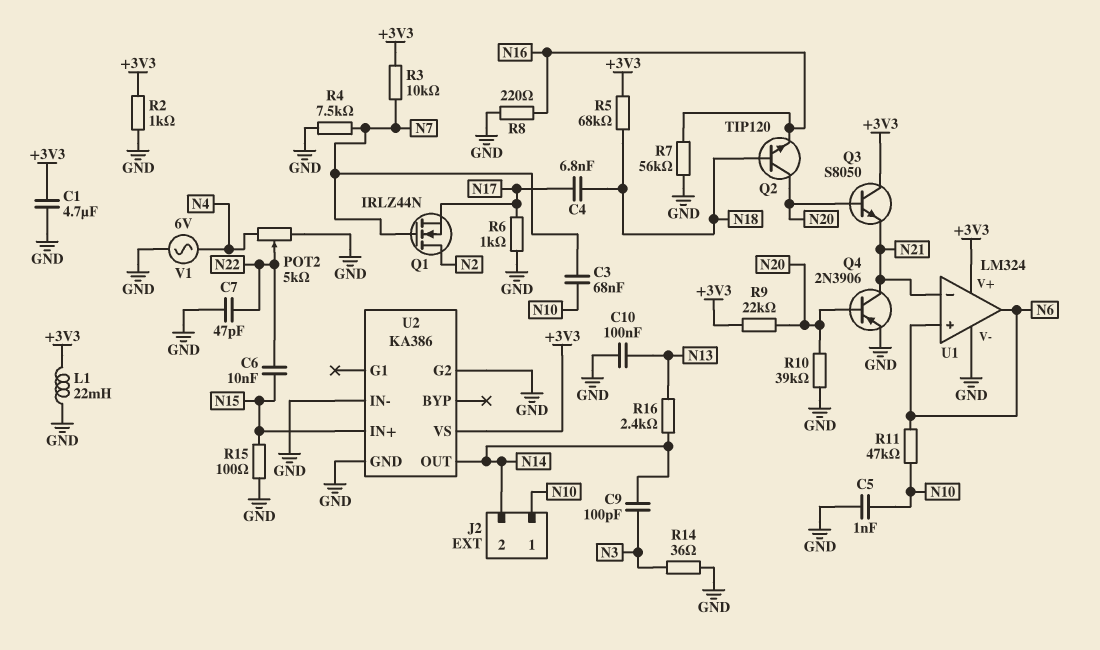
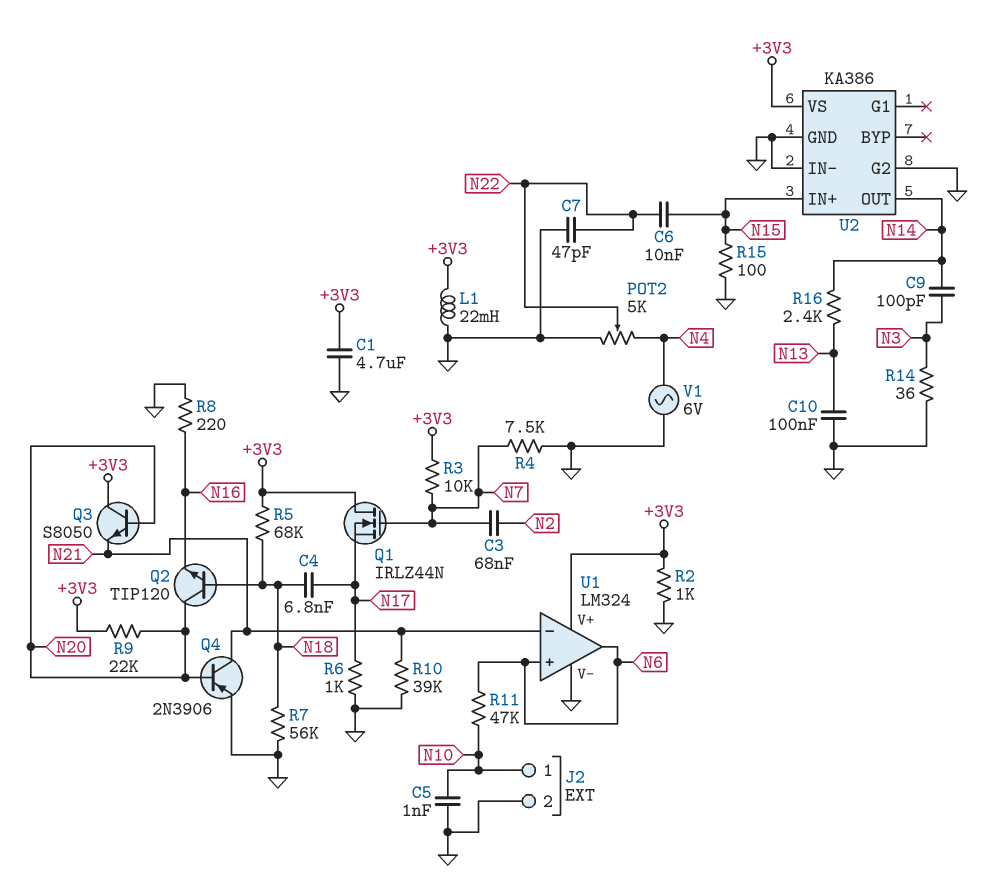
C3: 68nF (N7, N10) -> 68nF (N2, N7)
J2 pin 2: N14 -> GND
Q1: NMOS IRLZ44N (G N7, D N2, S N17) -> NMOS IRLZ44N (G N7, D +3V3, S N17)
R7: 56k (GND, N16) -> 56k (GND, N18)
R10: 39k (GND, N20) -> 39k (GND, N21)

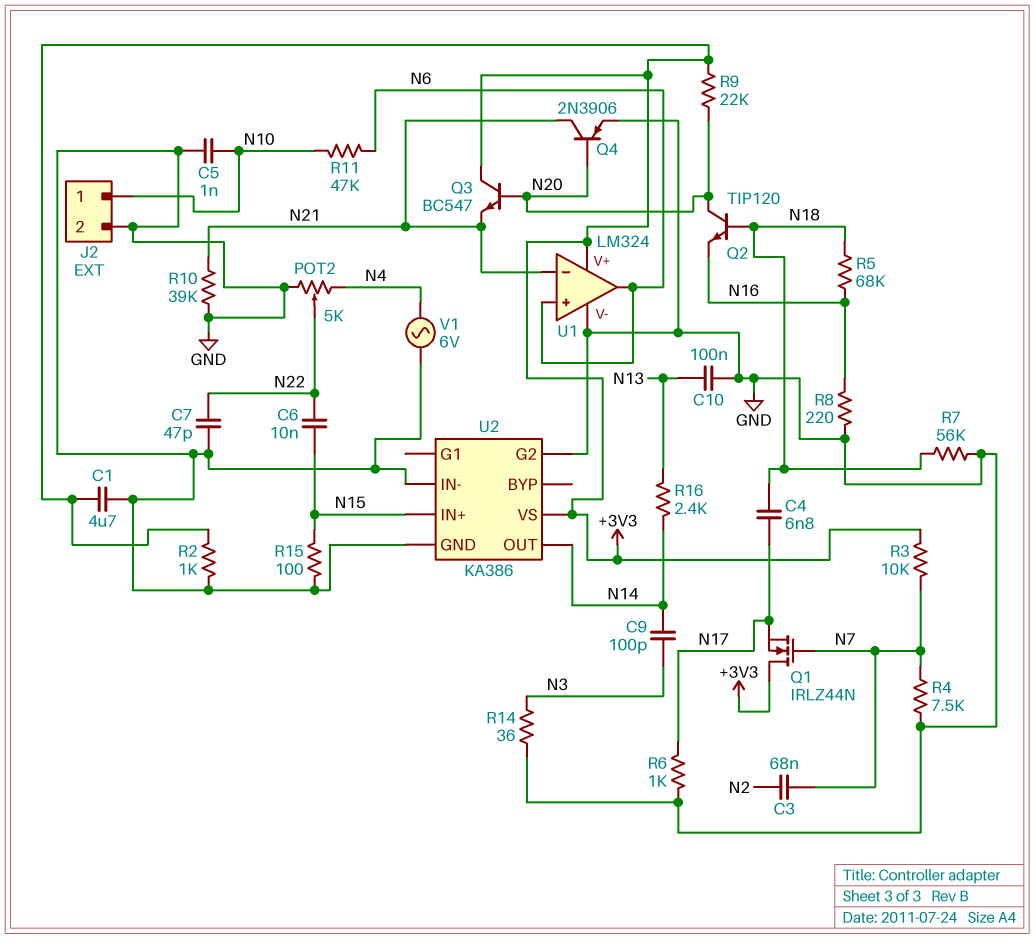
L1: 22mH (+3V3, GND) -> none
Q3: NPN S8050 (B N20, C +3V3, E N21) -> NPN BC547 (B N20, C +3V3, E N21)
R5: 68k (+3V3, N18) -> 68k (N16, N18)

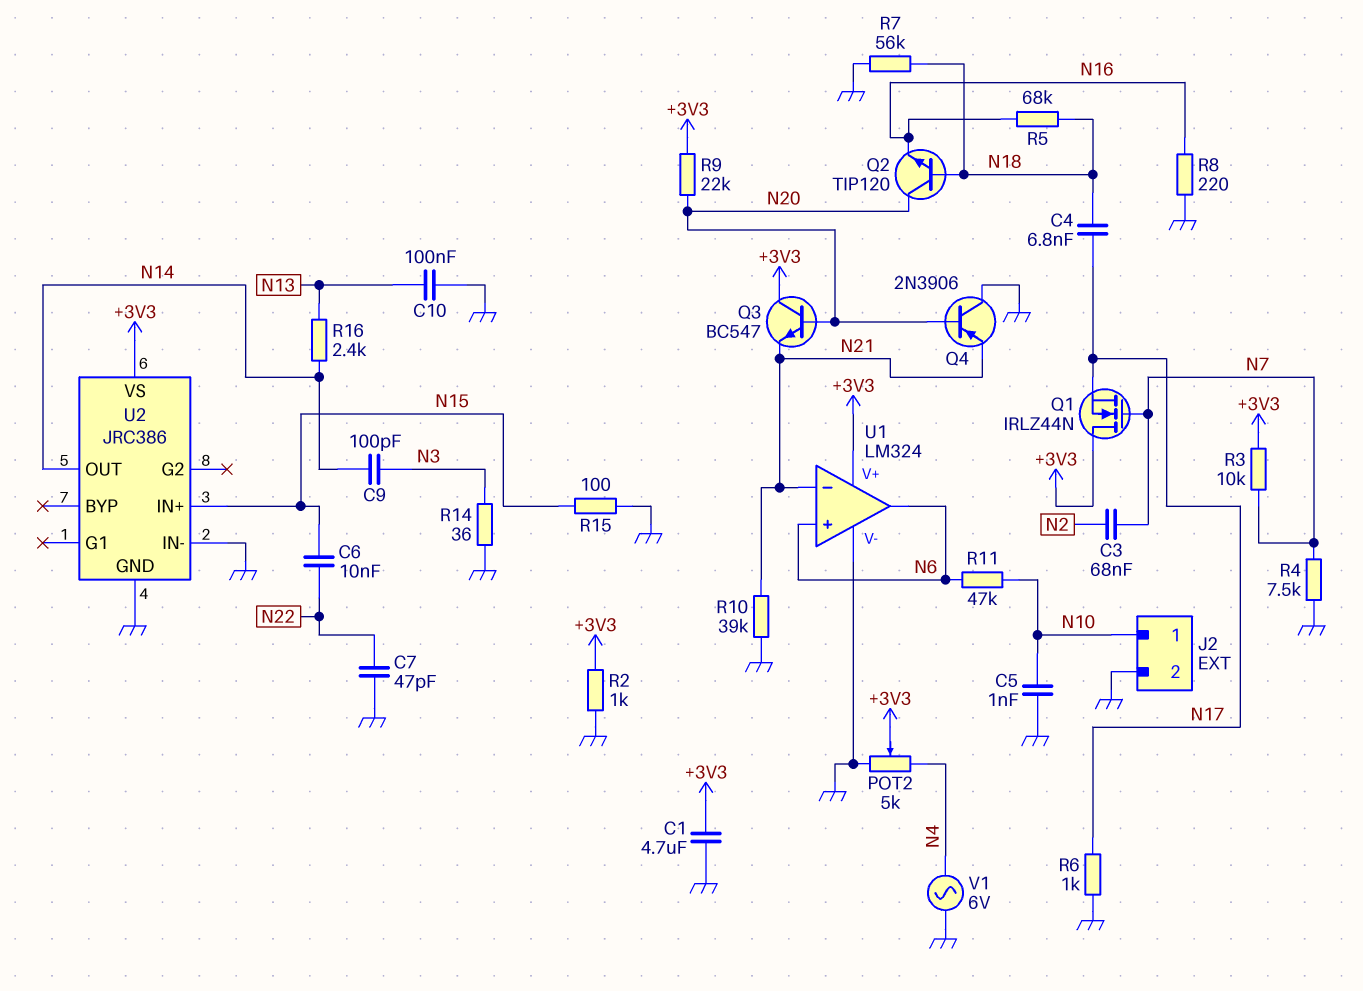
POT2: 5k (GND, N4, wiper N22) -> 5k (GND, N4, wiper +3V3)
Q4: PNP 2N3906 (B N20, C N21, E GND) -> PNP 2N3906 (B N20, C GND, E N21)
U2: KA386 -> JRC386
U2 pin G2: GND -> none

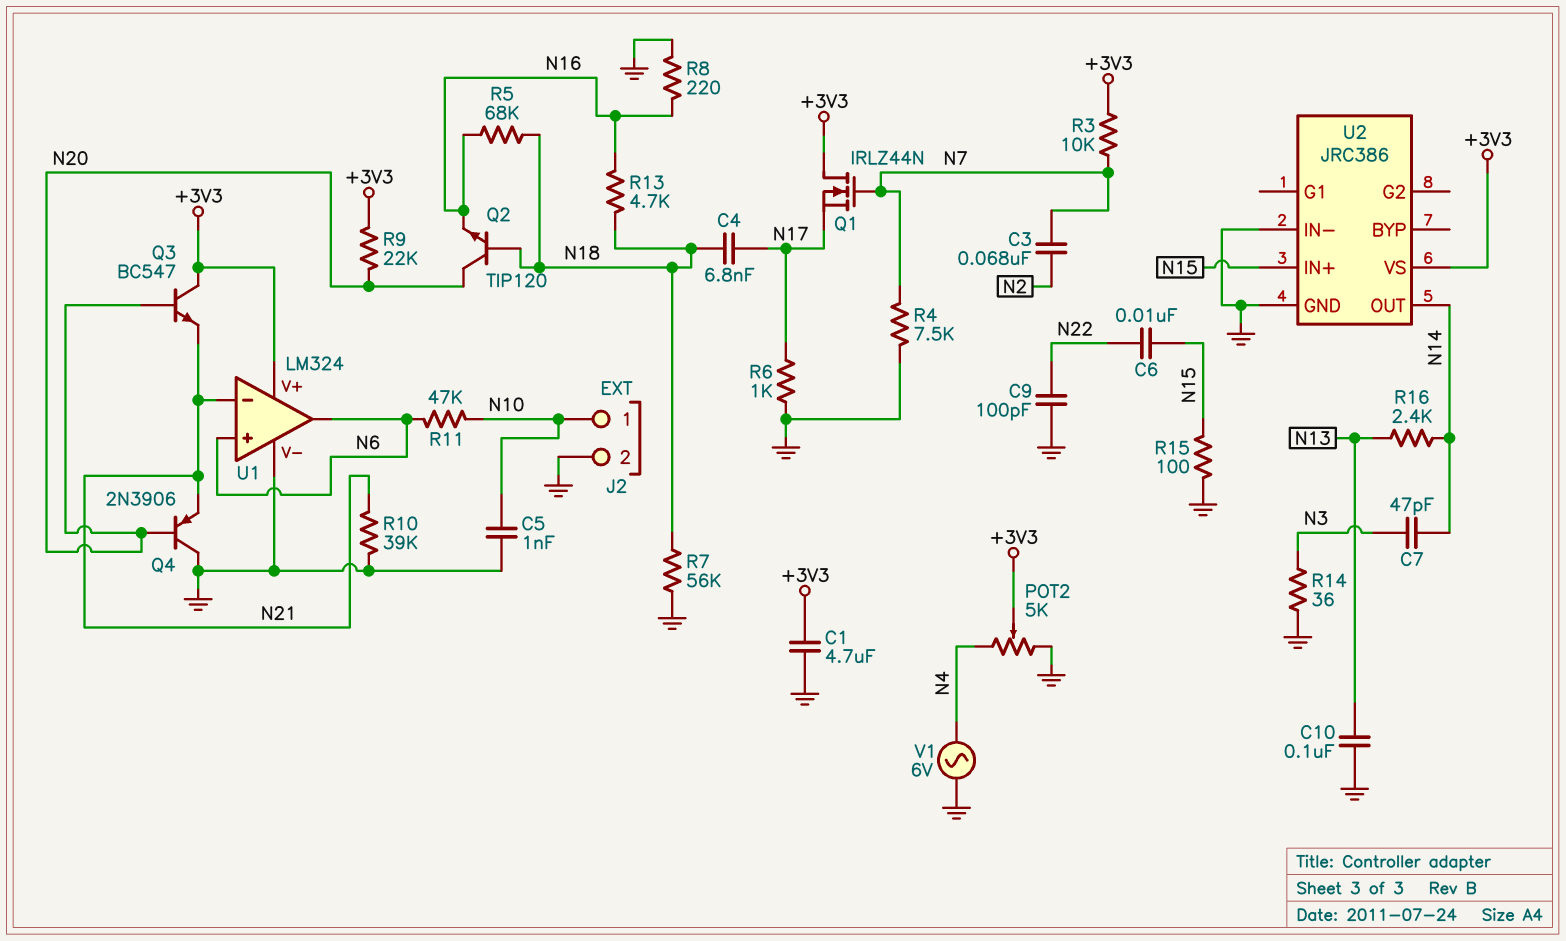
C7: 47pF (GND, N22) -> 47pF (N3, N14)
C9: 100pF (N3, N14) -> 100pF (GND, N22)
R2: 1k (+3V3, GND) -> none
R13: none -> 4.7k (N16, N18)

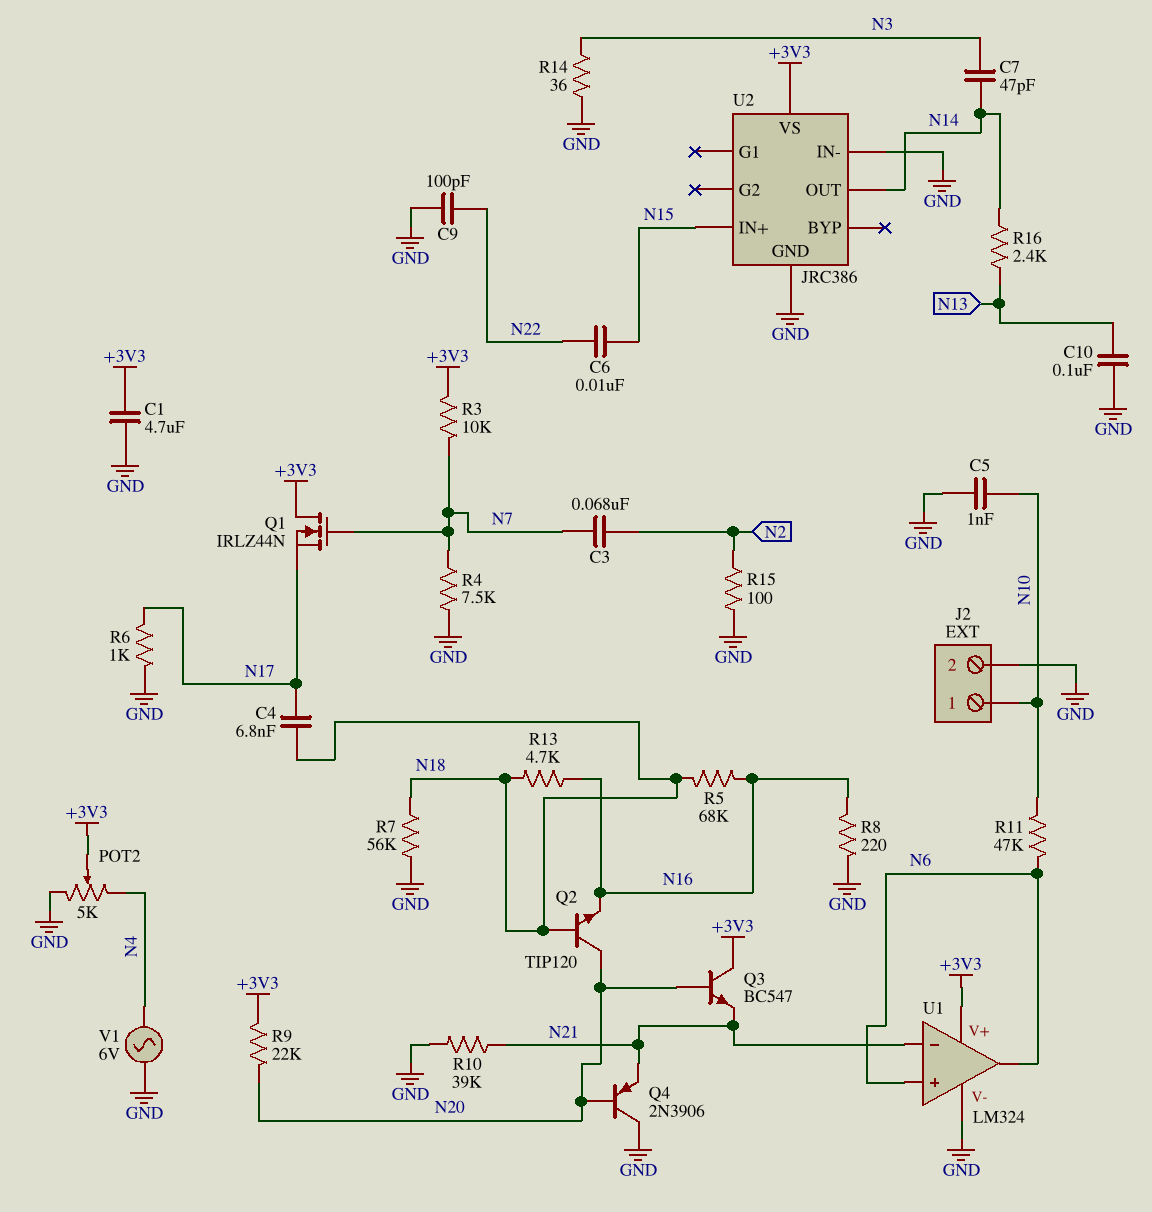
R15: 100 (GND, N15) -> 100 (GND, N2)

